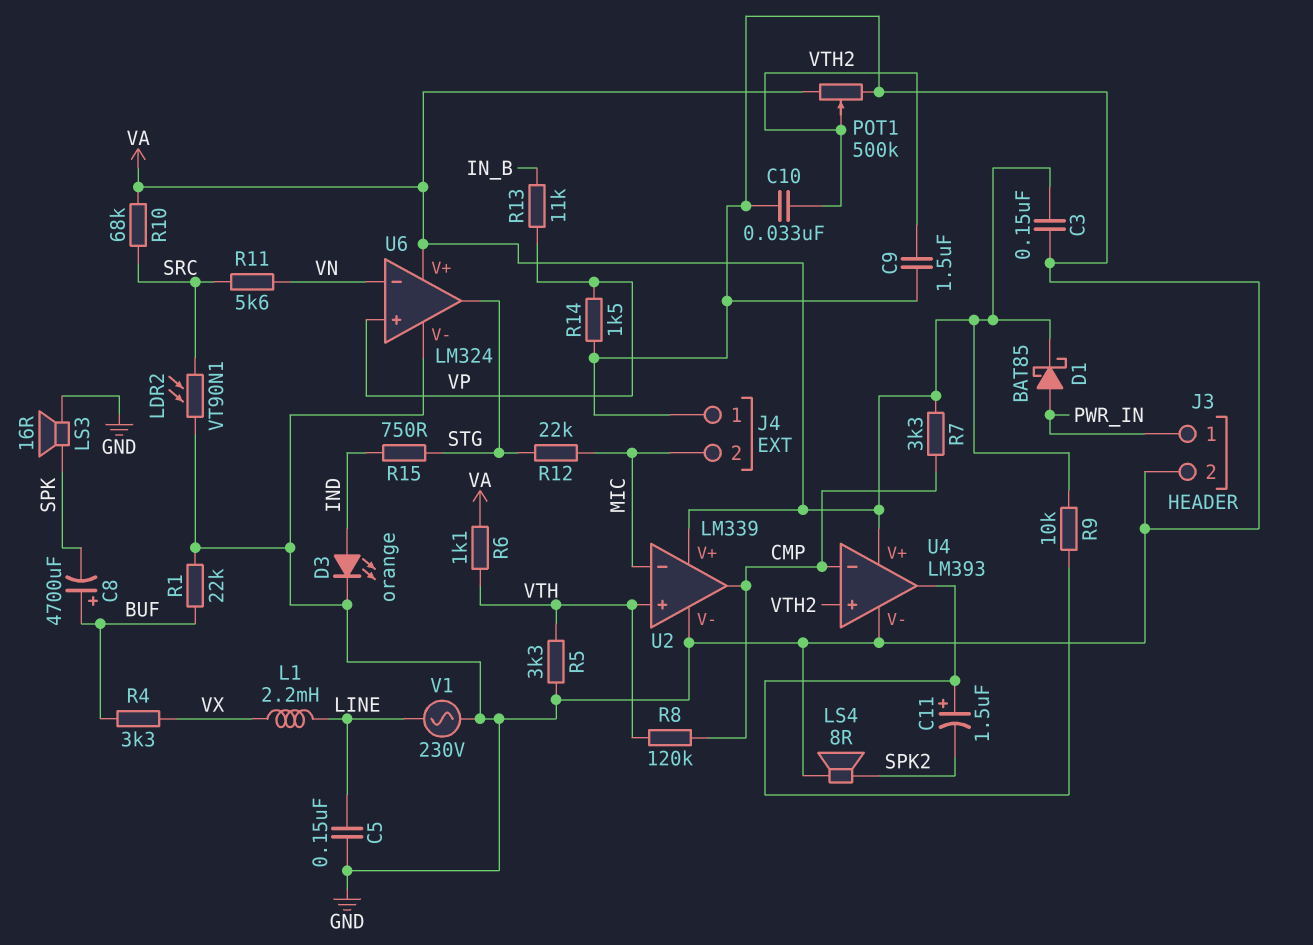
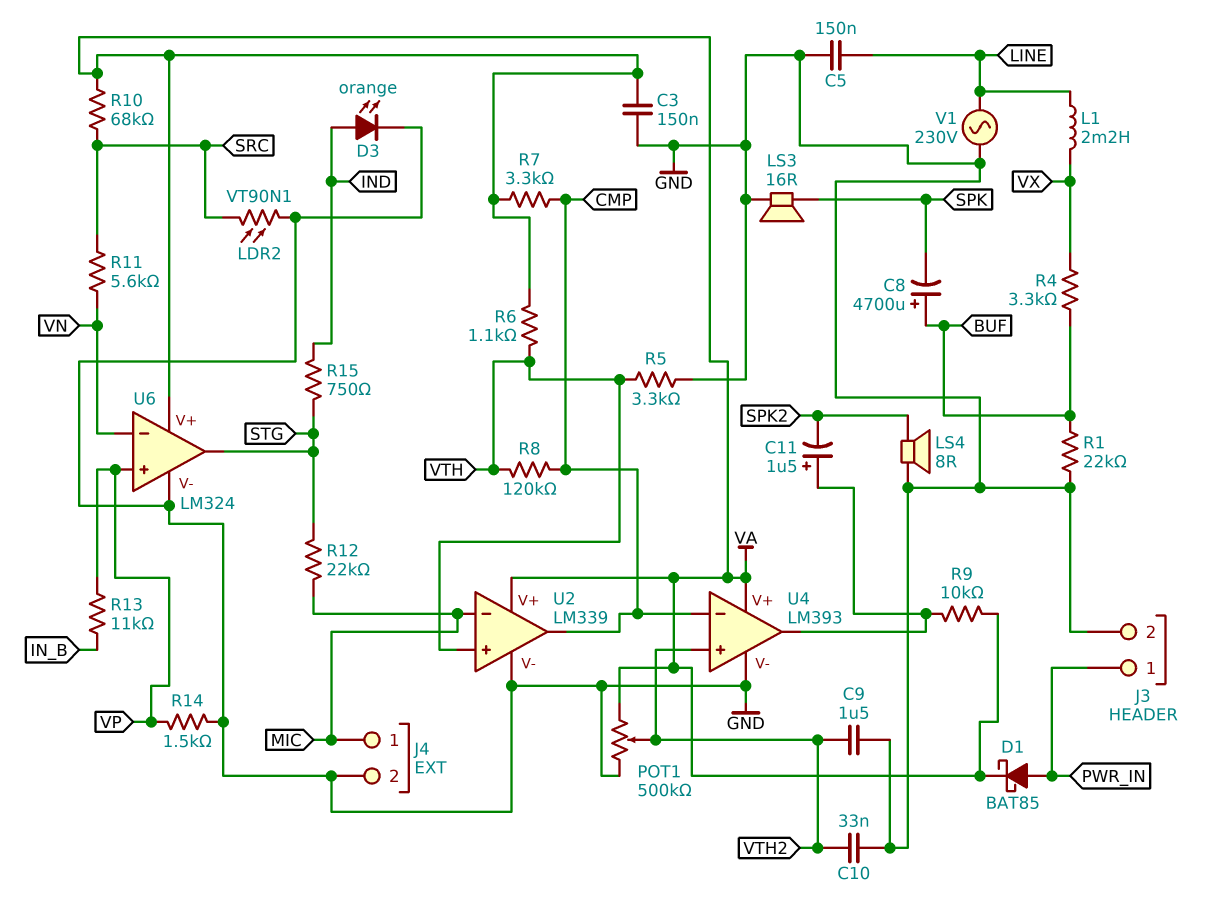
J4 pin 1: GND -> MIC
J4 pin 2: MIC -> GND

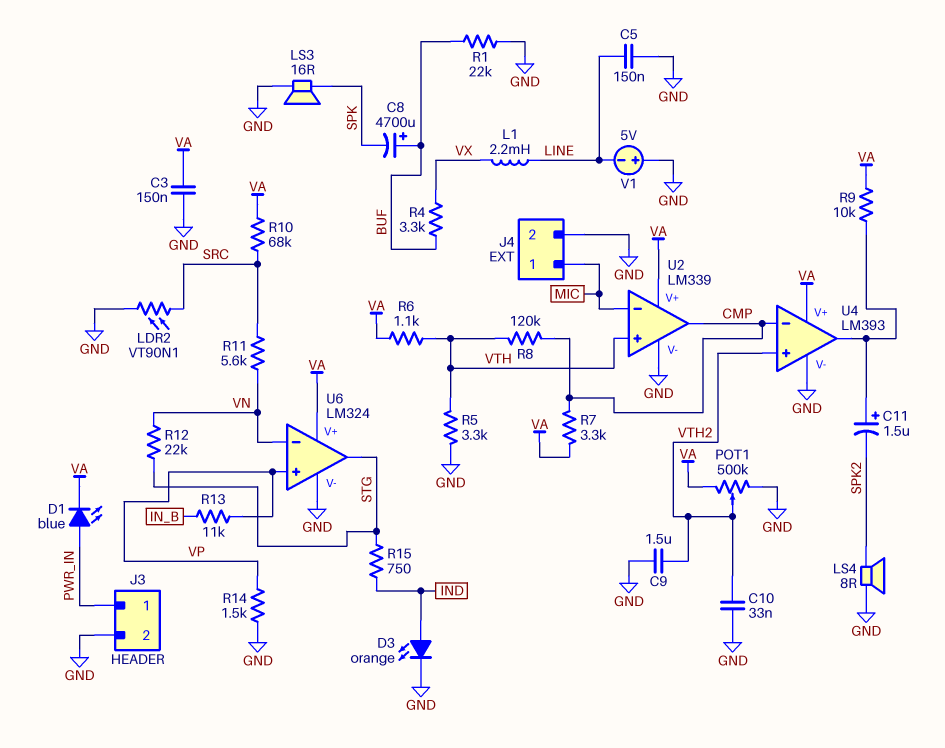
D1: schottky BAT85 (A PWR_IN, K VA) -> LED blue (A PWR_IN, K VA)
R12: 22k (MIC, STG) -> 22k (STG, VN)
V1: AC 230V (GND, LINE) -> 5V (plus GND, minus LINE)

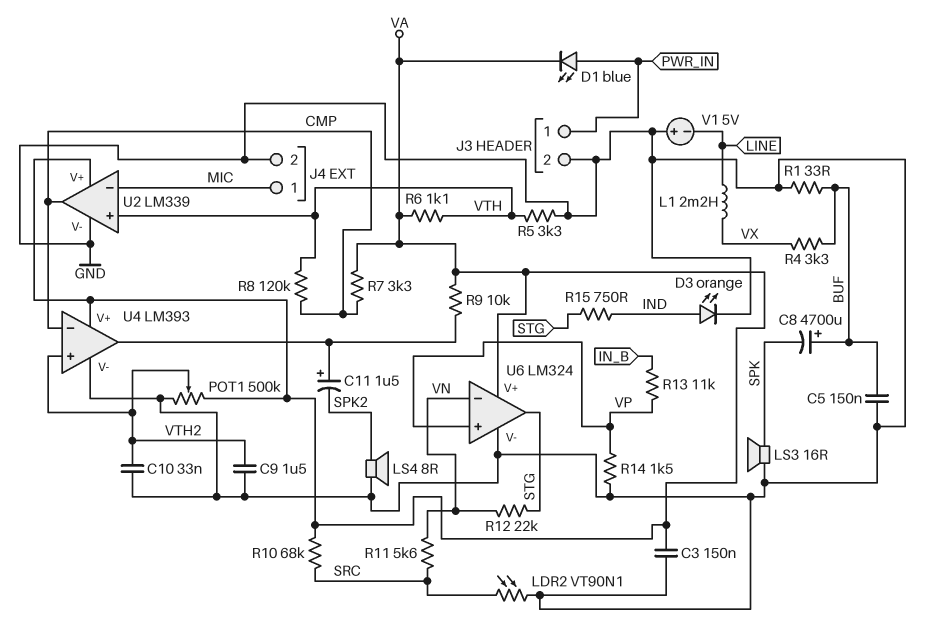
C5: 150nF (GND, LINE) -> 150nF (BUF, GND)
R1: 22k (BUF, GND) -> 33 (BUF, GND)

